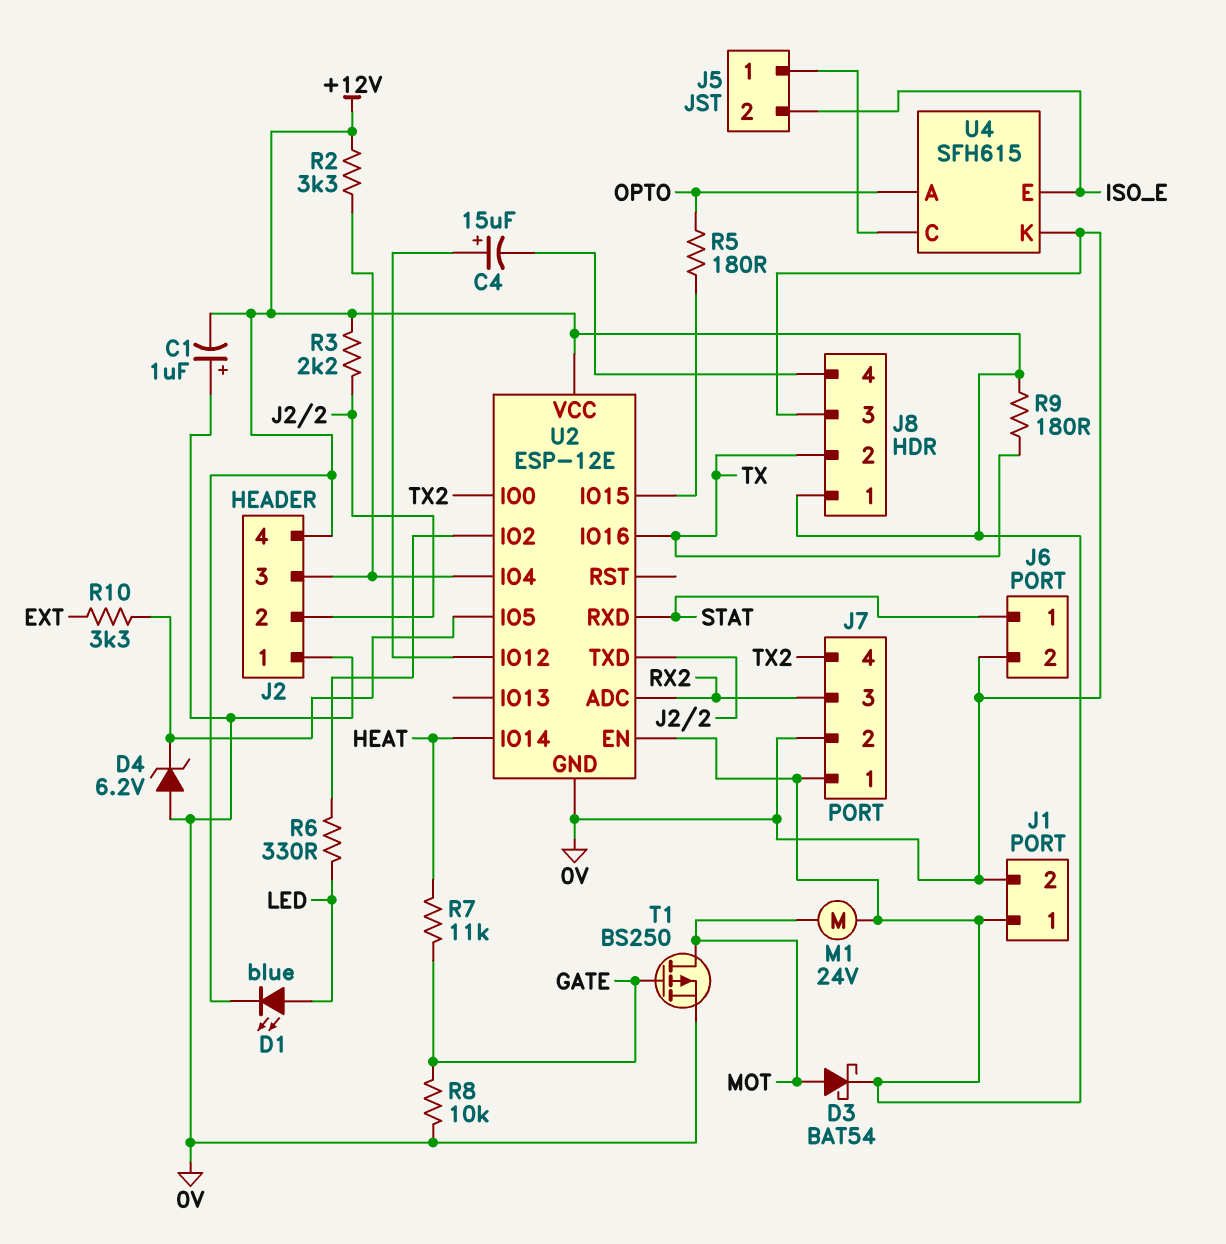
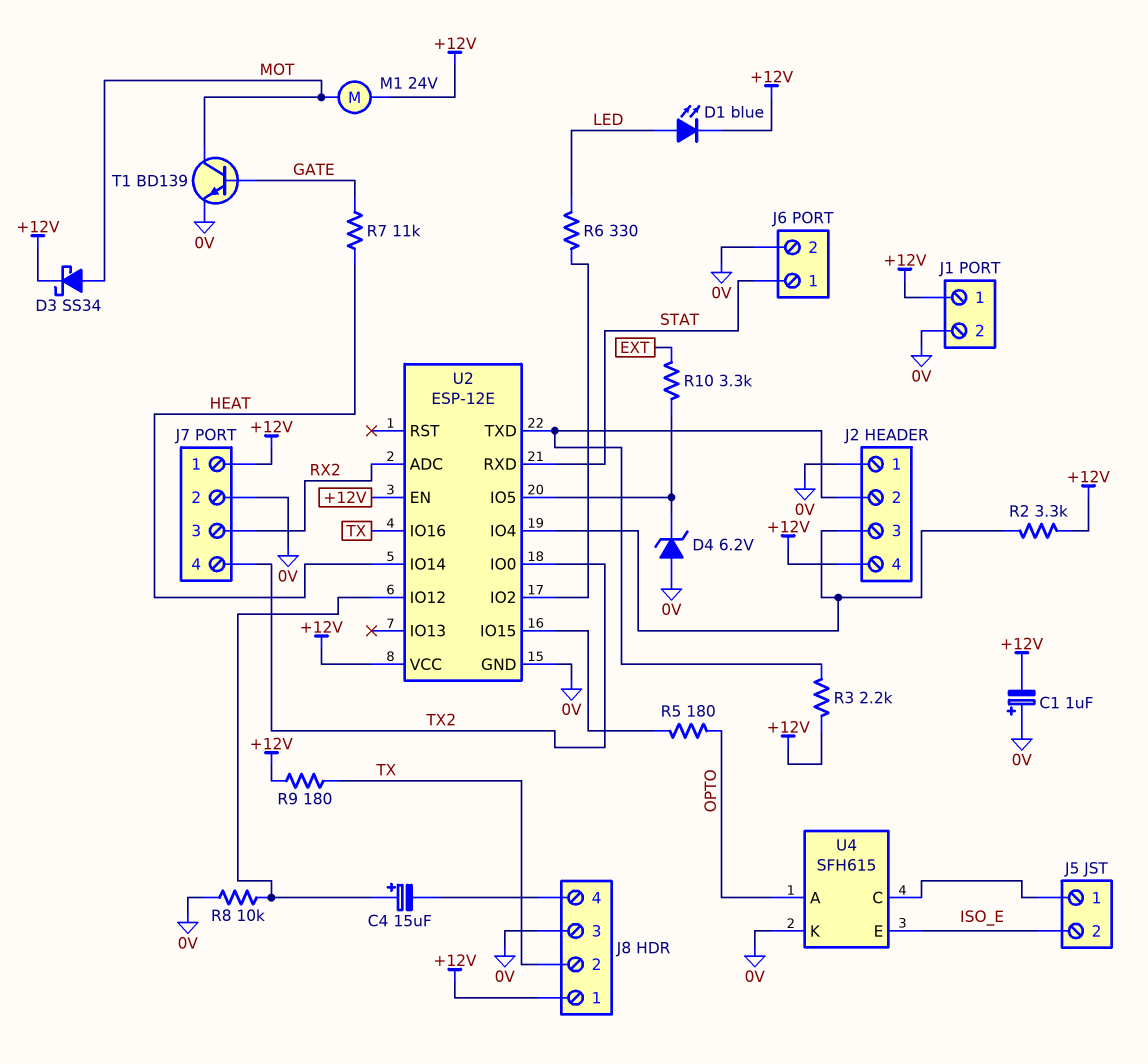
D3: schottky BAT54 (A MOT, K +12V) -> schottky SS34 (A MOT, K +12V)
R8: 10k (0V, GATE) -> 10k (0V, U2/IO12)
T1: PMOS BS250 (G GATE, D MOT, S 0V) -> NPN BD139 (B GATE, C MOT, E 0V)

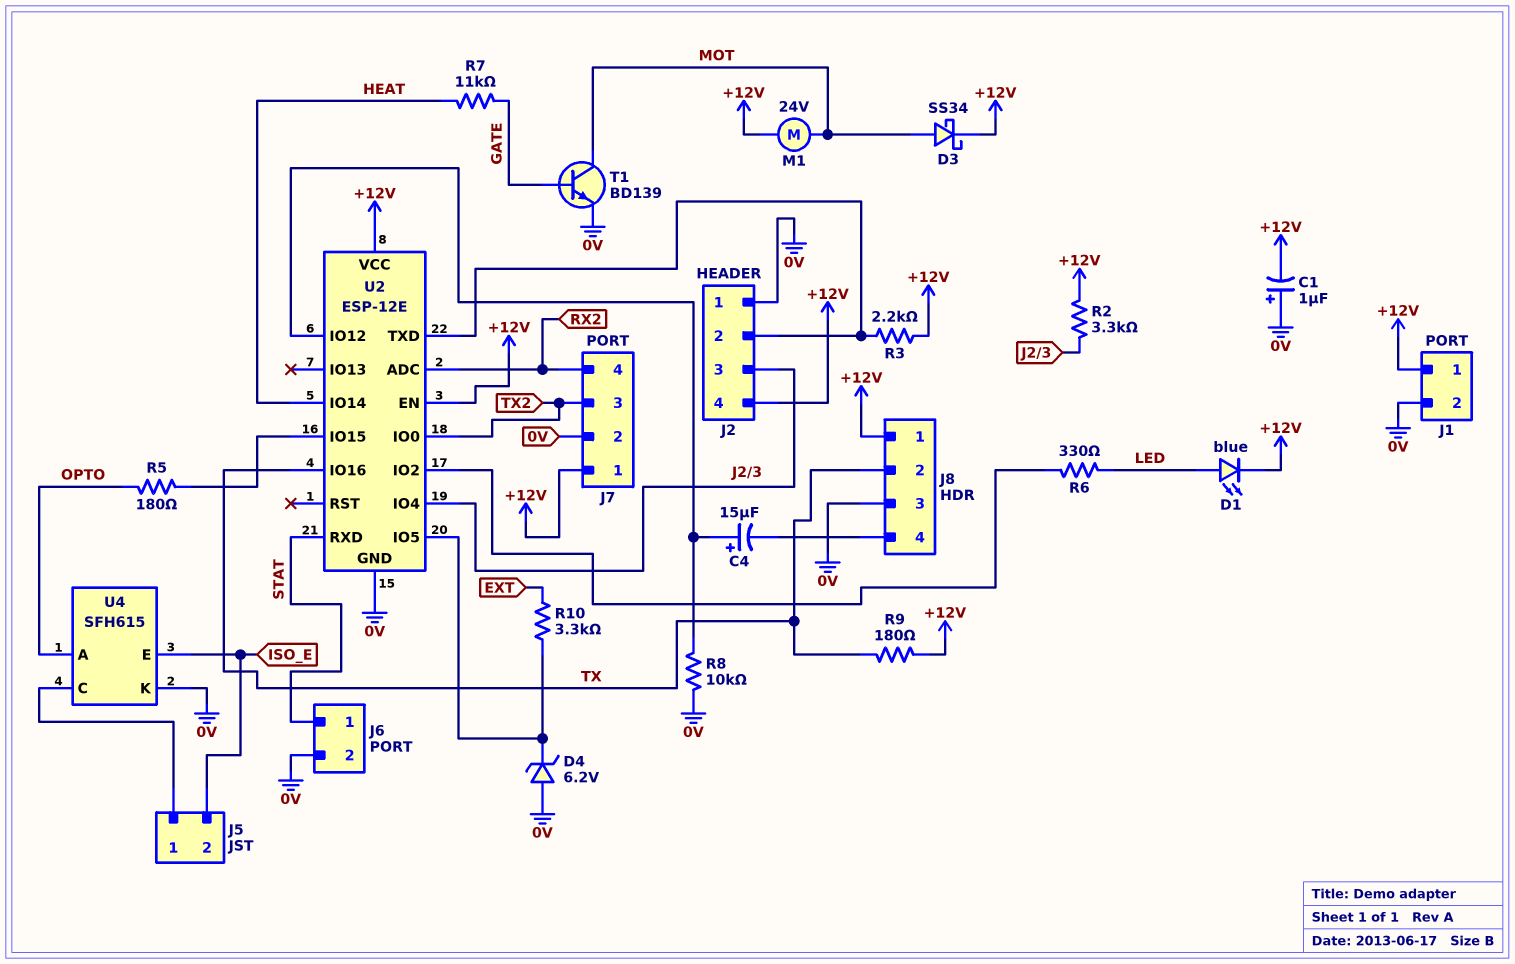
J7 pin 3: RX2 -> TX2
J7 pin 4: TX2 -> RX2

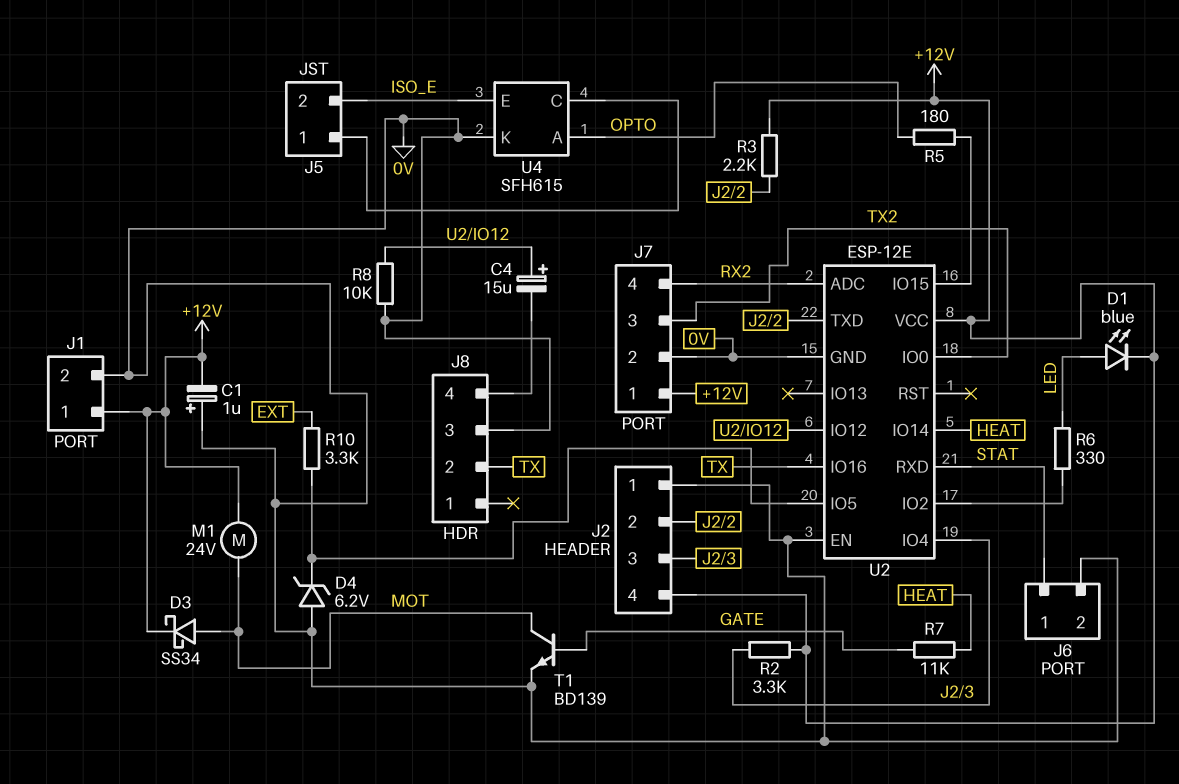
J8 pin 1: +12V -> none
R9: 180 (+12V, TX) -> none
U2 pin EN: +12V -> 0V

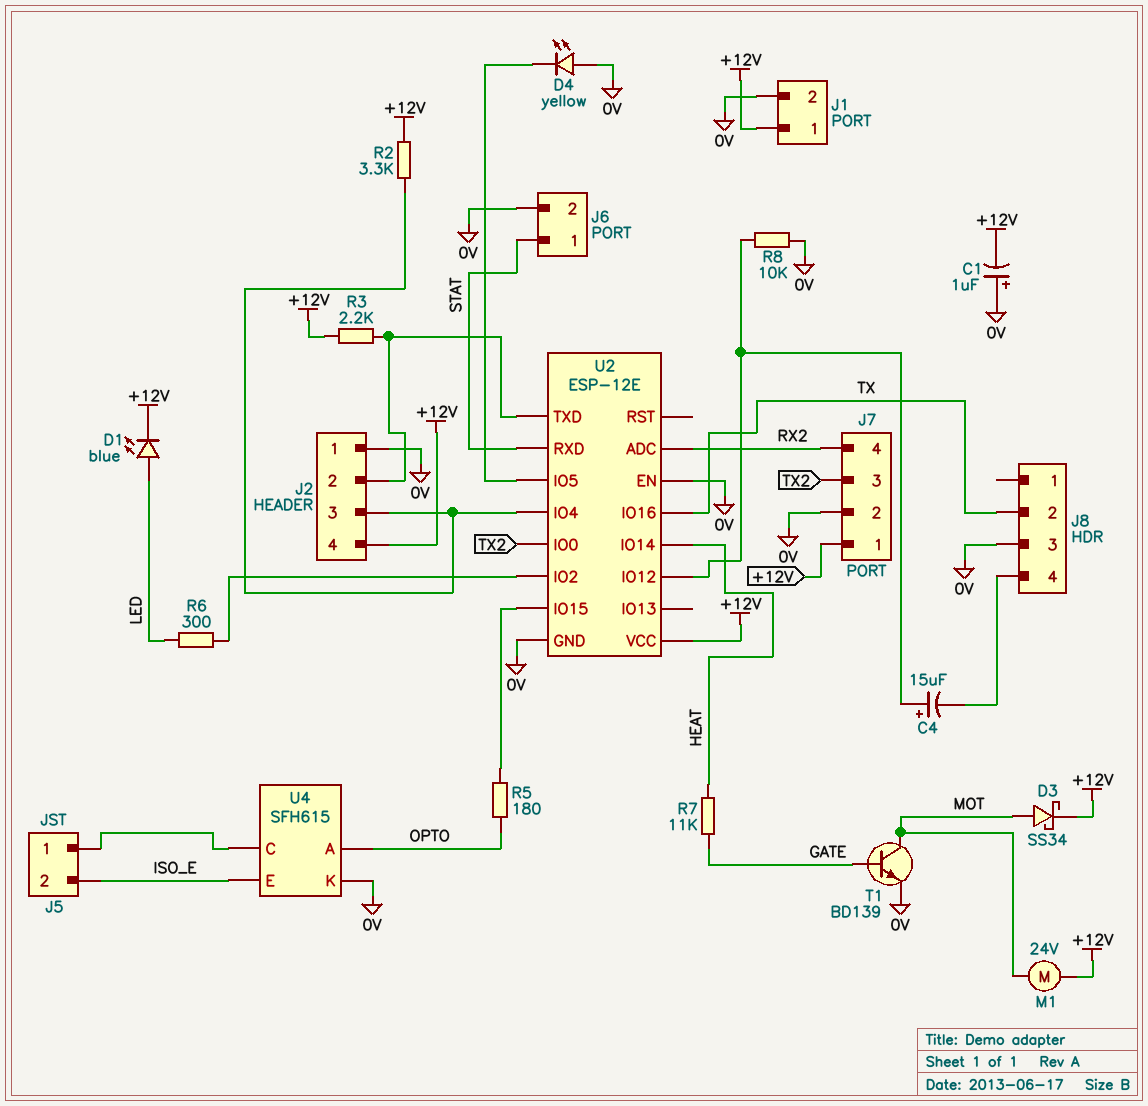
D4: zener 6.2V (A 0V, K U2/IO5) -> LED yellow (A 0V, K U2/IO5)
R6: 330 (LED, U2/IO2) -> 300 (LED, U2/IO2)
R10: 3.3k (EXT, U2/IO5) -> none

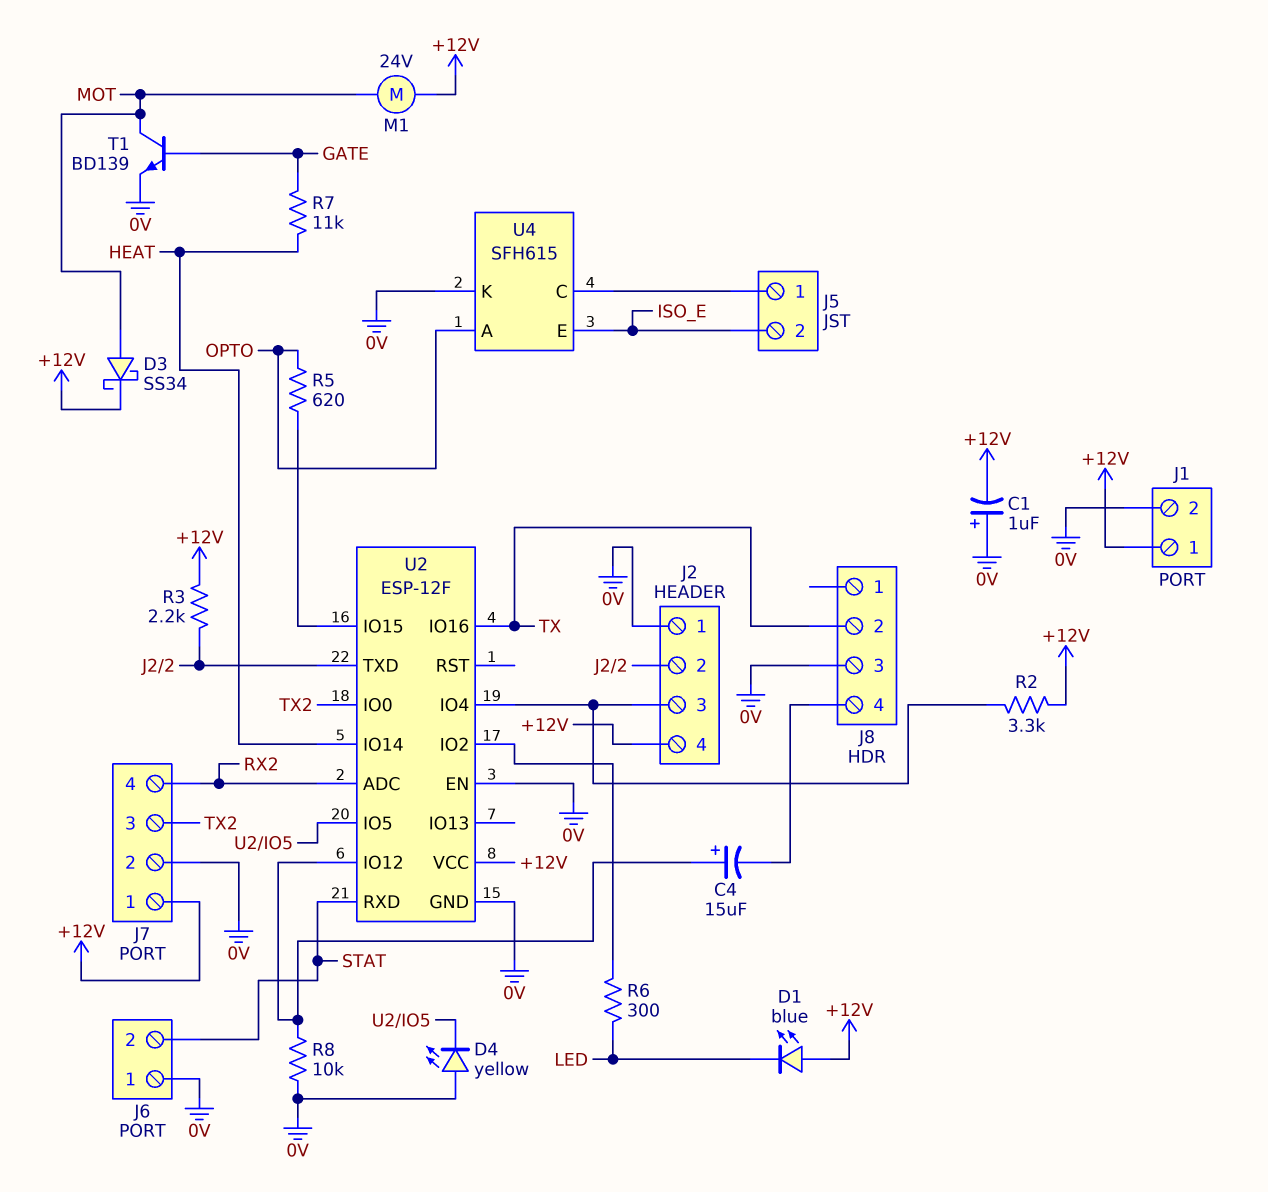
D1: LED blue (A LED, K +12V) -> LED blue (A +12V, K LED)
J6 pin 1: STAT -> 0V
J6 pin 2: 0V -> STAT
R5: 180 (OPTO, U2/IO15) -> 620 (OPTO, U2/IO15)
U2: ESP-12E -> ESP-12F

